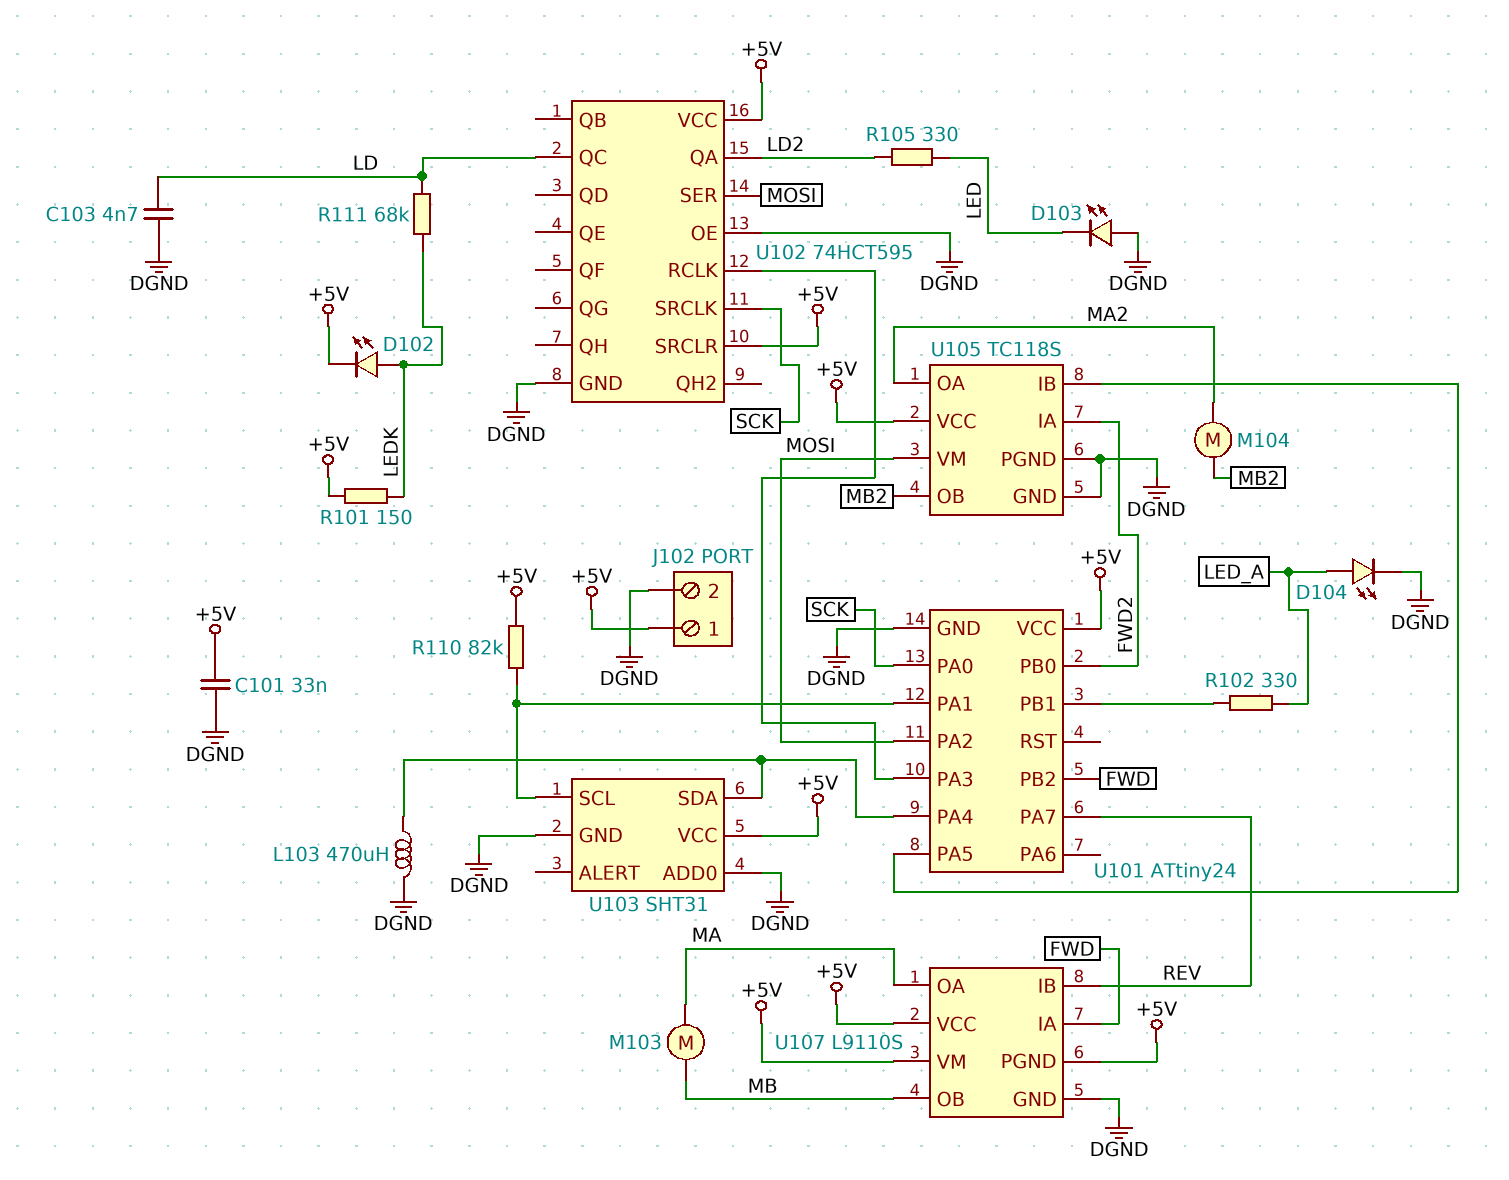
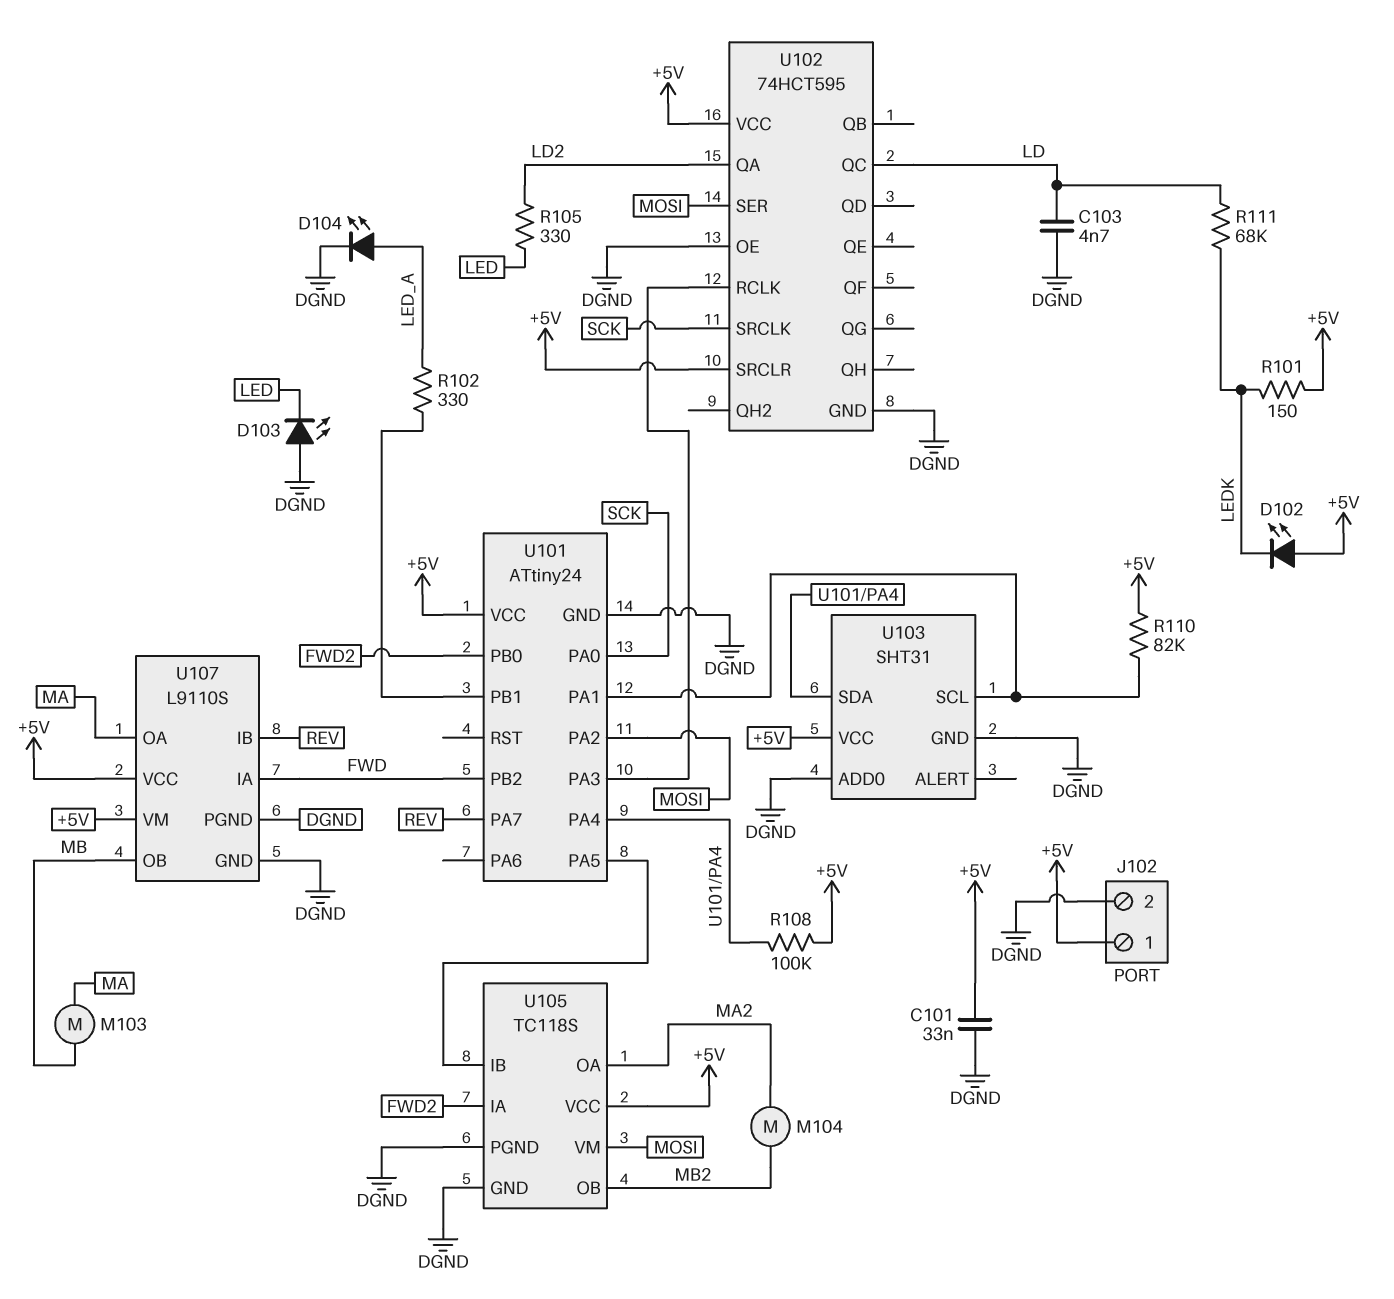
D102: LED (A LEDK, K +5V) -> LED (A +5V, K LEDK)
L103: 470uH (DGND, U101/PA4) -> none
R108: none -> 100k (+5V, U101/PA4)
U107 pin PGND: +5V -> DGND

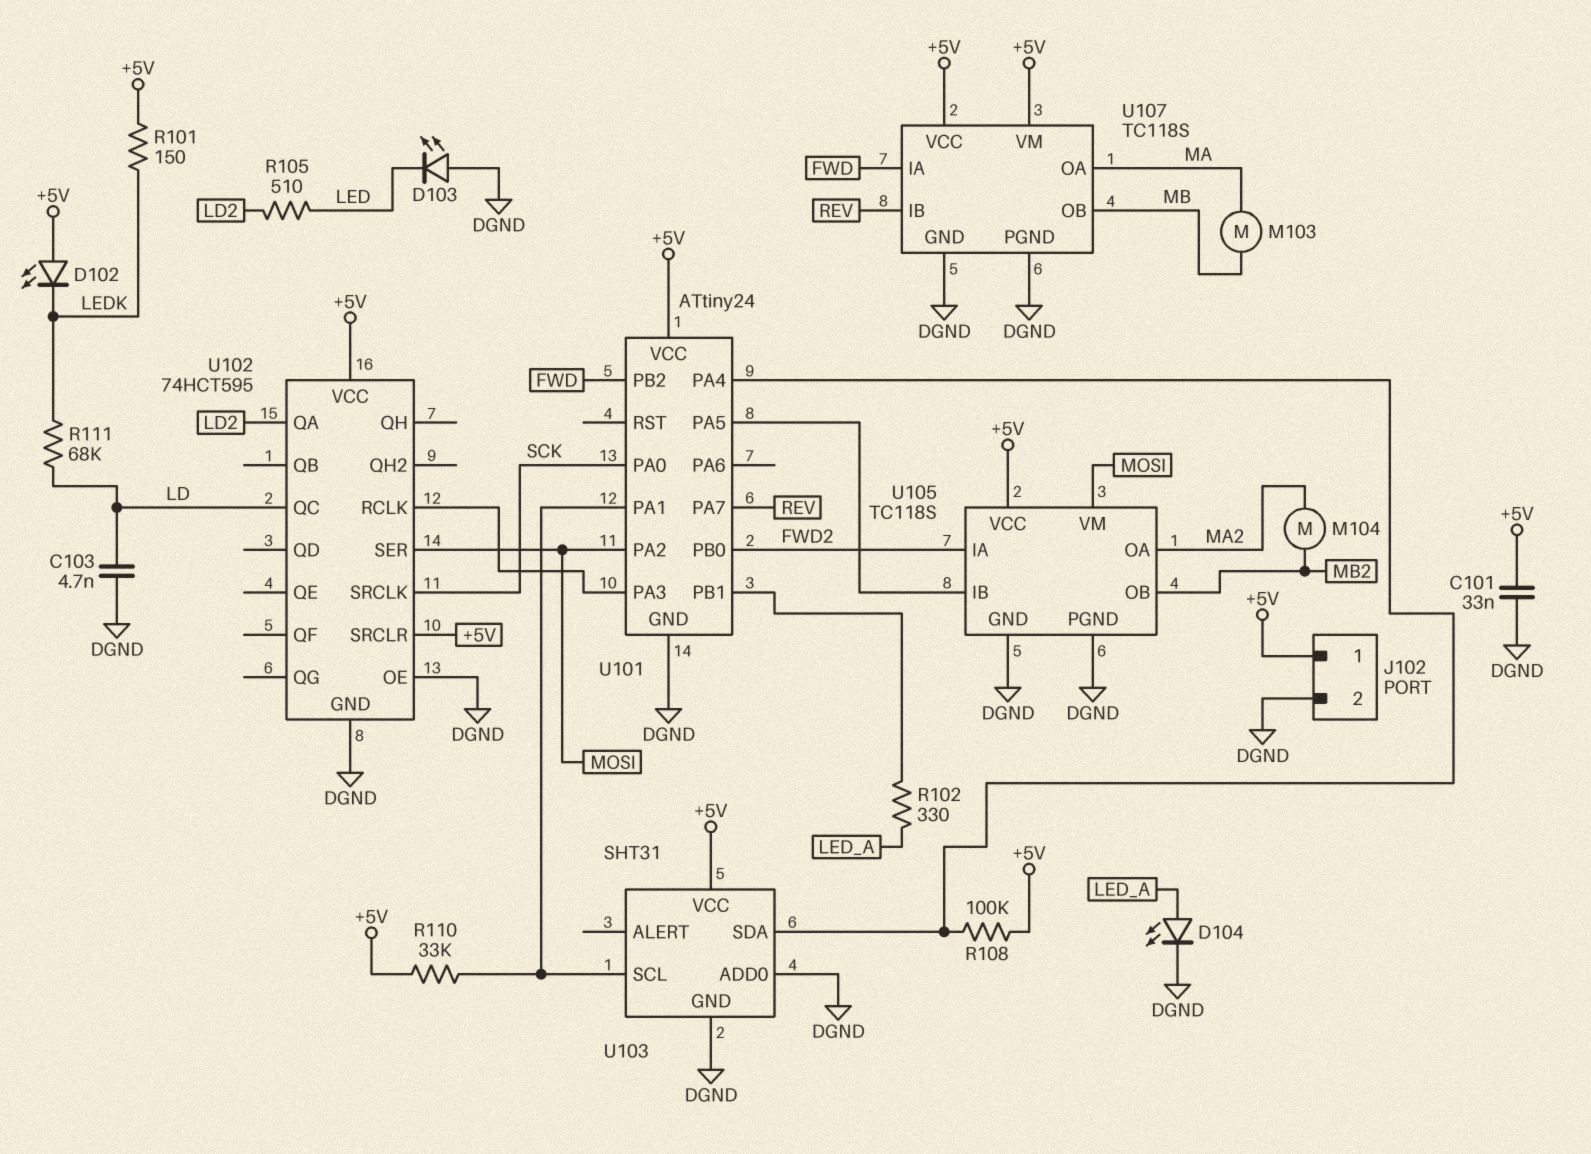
R105: 330 (LD2, LED) -> 510 (LD2, LED)
R110: 82k (+5V, U101/PA1) -> 33k (+5V, U101/PA1)
U107: L9110S -> TC118S

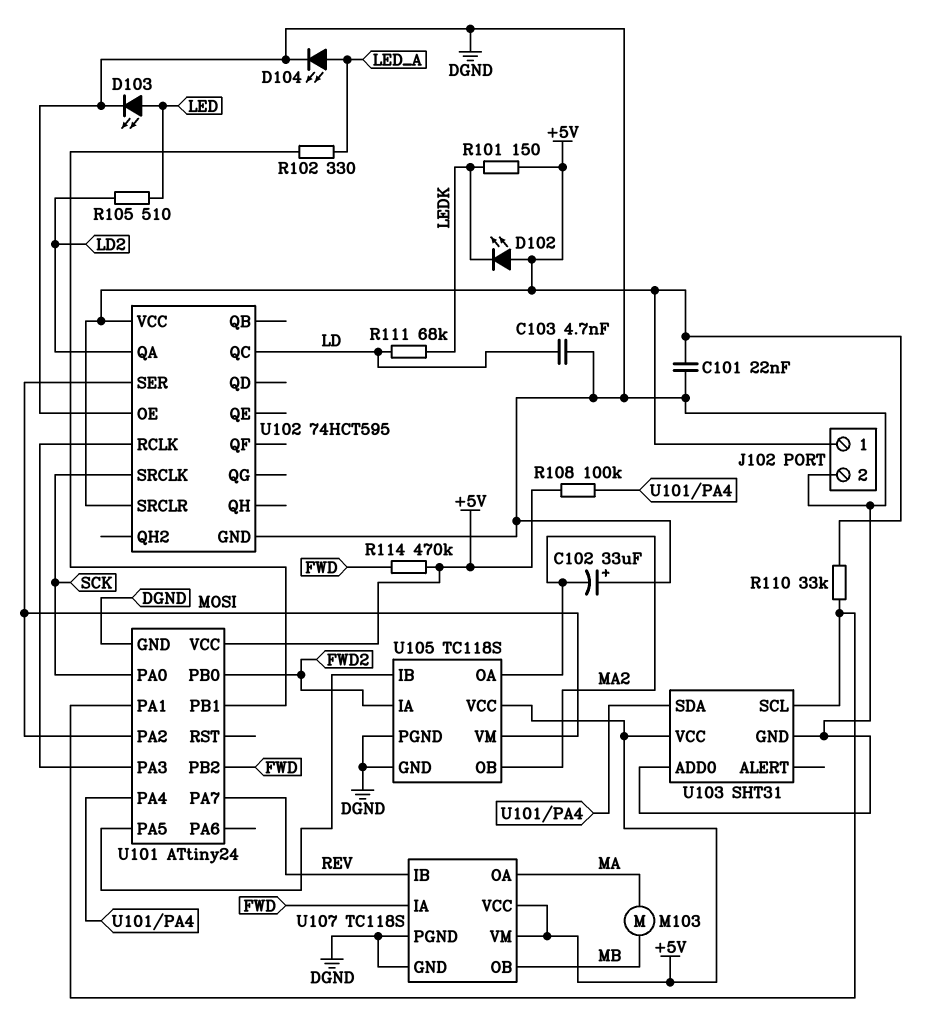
C101: 33nF (+5V, DGND) -> 22nF (+5V, DGND)
C102: none -> 33uF (plus DGND, minus MA2)
D103: LED (A DGND, K LED) -> LED (A LED, K DGND)
M104: motor (MA2, MB2) -> none
R114: none -> 470k (+5V, FWD)
U105 pin OB: MB2 -> MA2

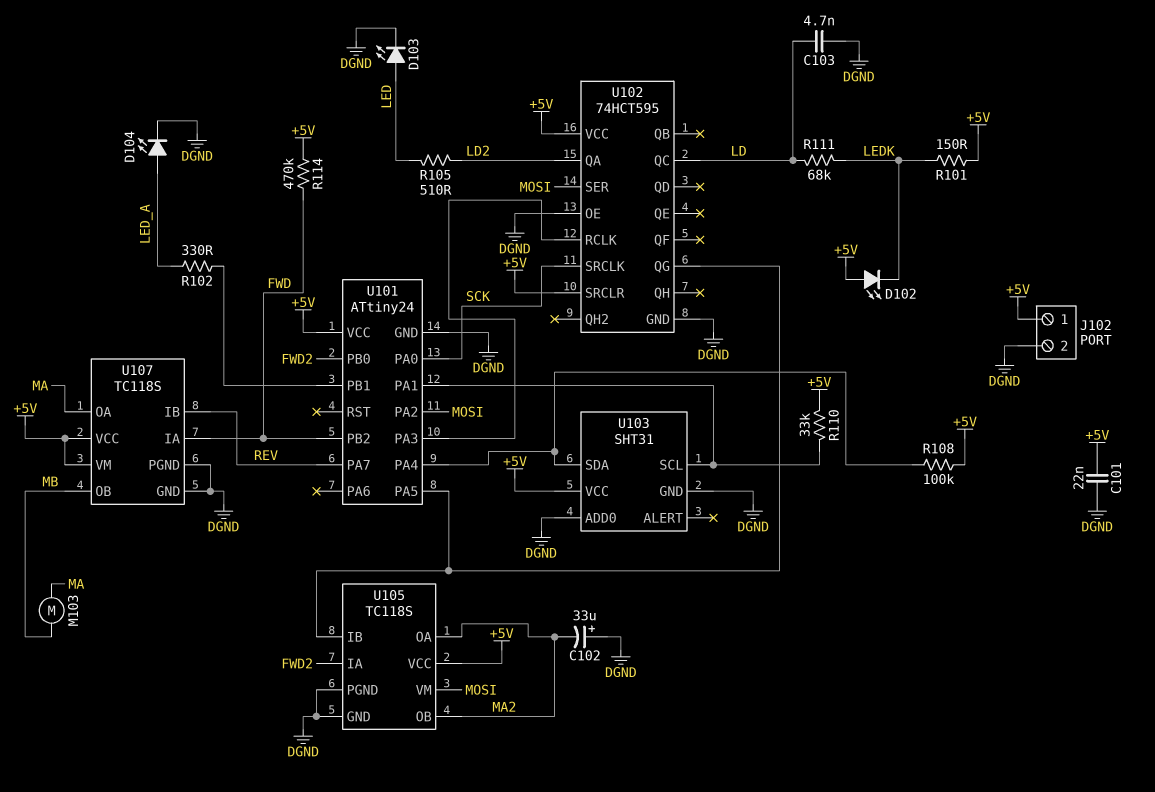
U102 pin QG: none -> U101/PA5

